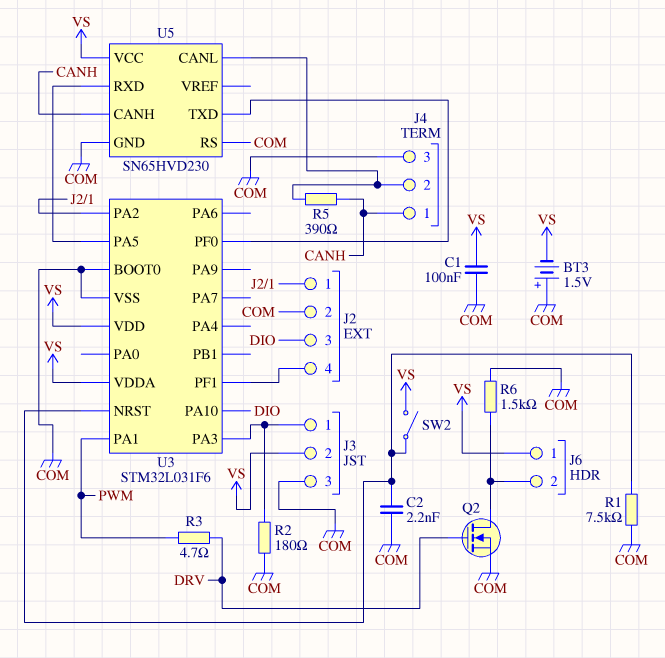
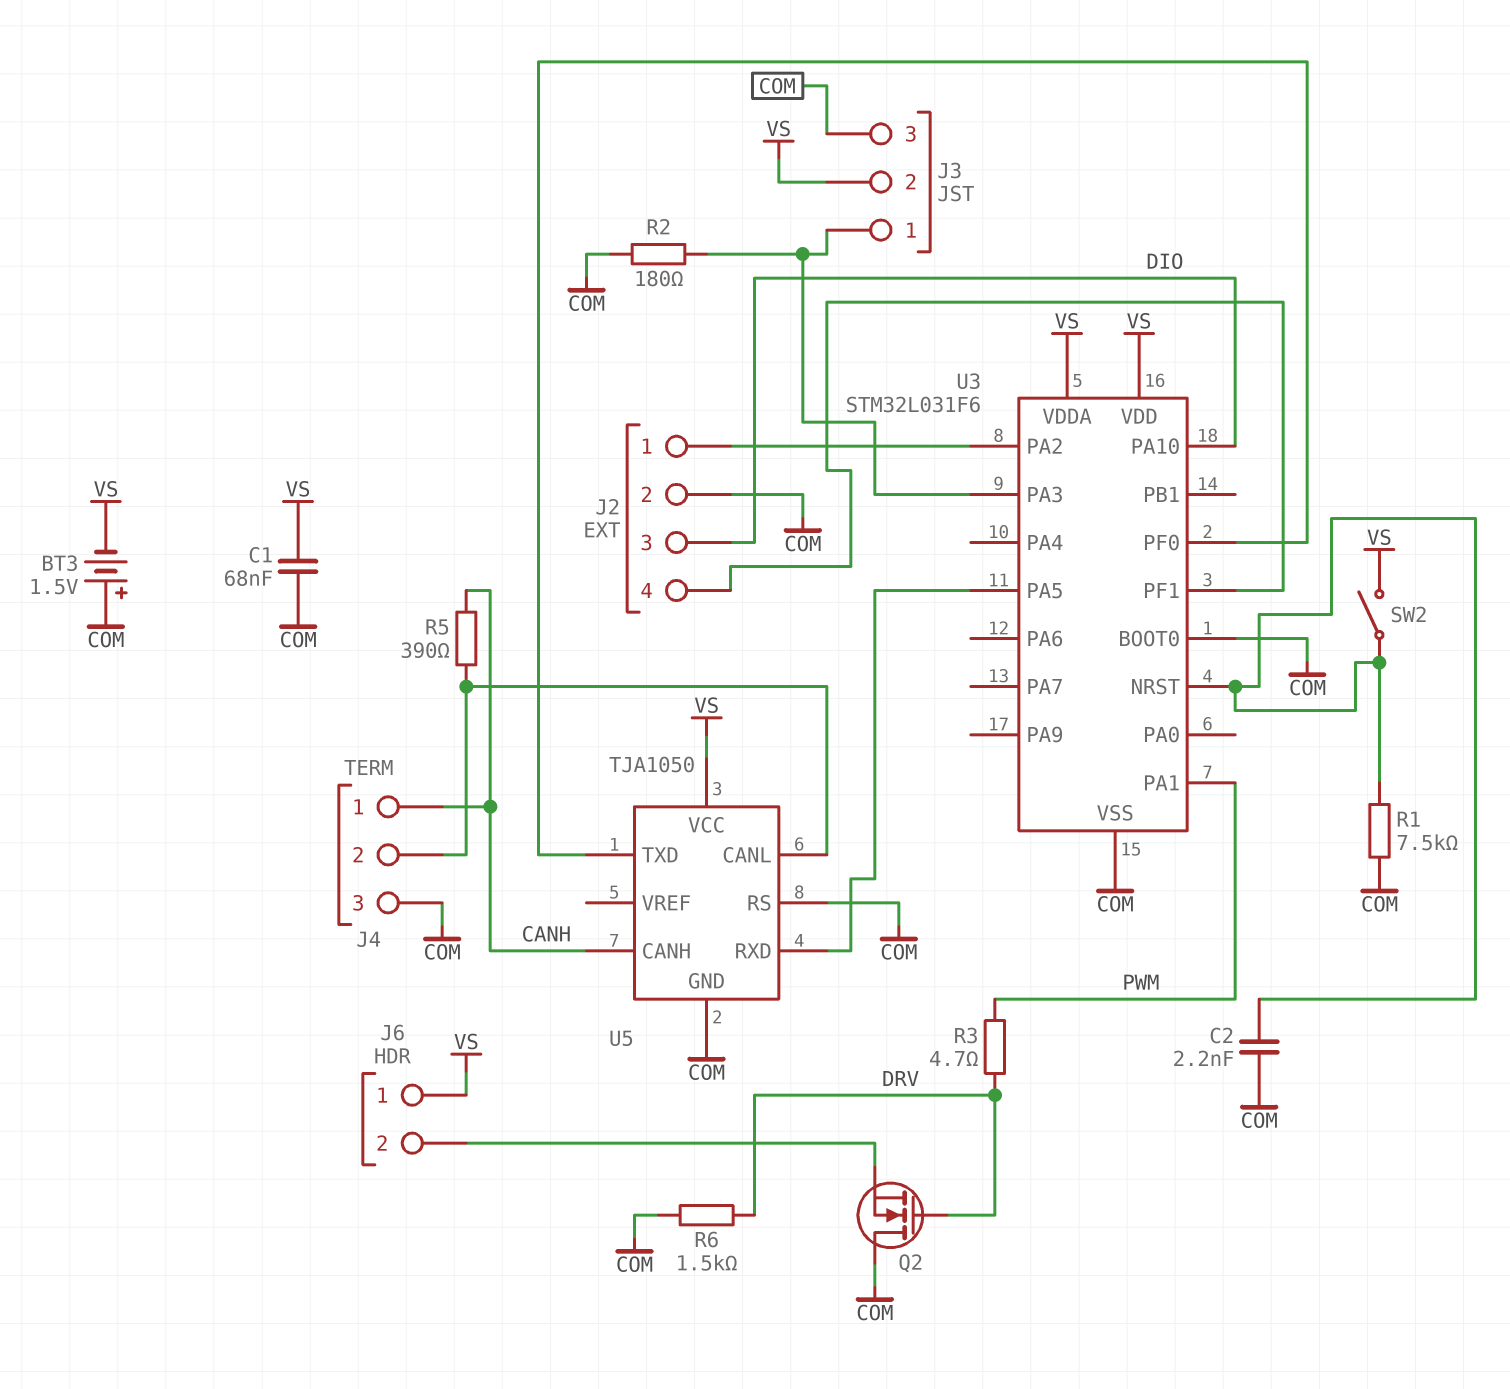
C1: 100nF (COM, VS) -> 68nF (COM, VS)
Q2: NMOS (G DRV, D J6/2, S COM) -> NMOS (G DRV, D COM, S J6/2)
R6: 1.5k (COM, J6/2) -> 1.5k (COM, DRV)
U5: SN65HVD230 -> TJA1050

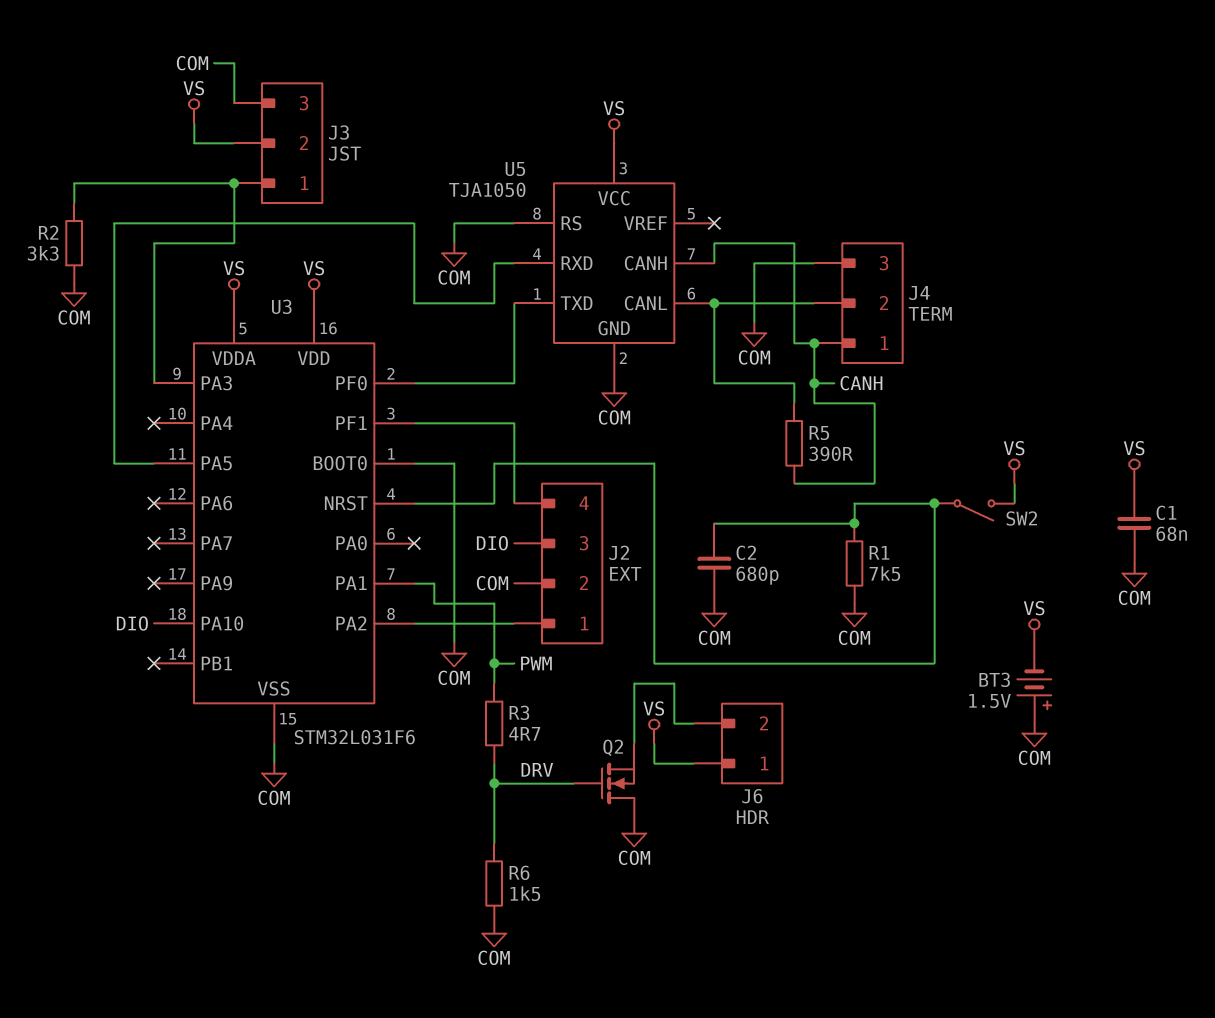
C2: 2.2nF (COM, U3/NRST) -> 680pF (COM, U3/NRST)
R2: 180 (COM, J3/1) -> 3.3k (COM, J3/1)

